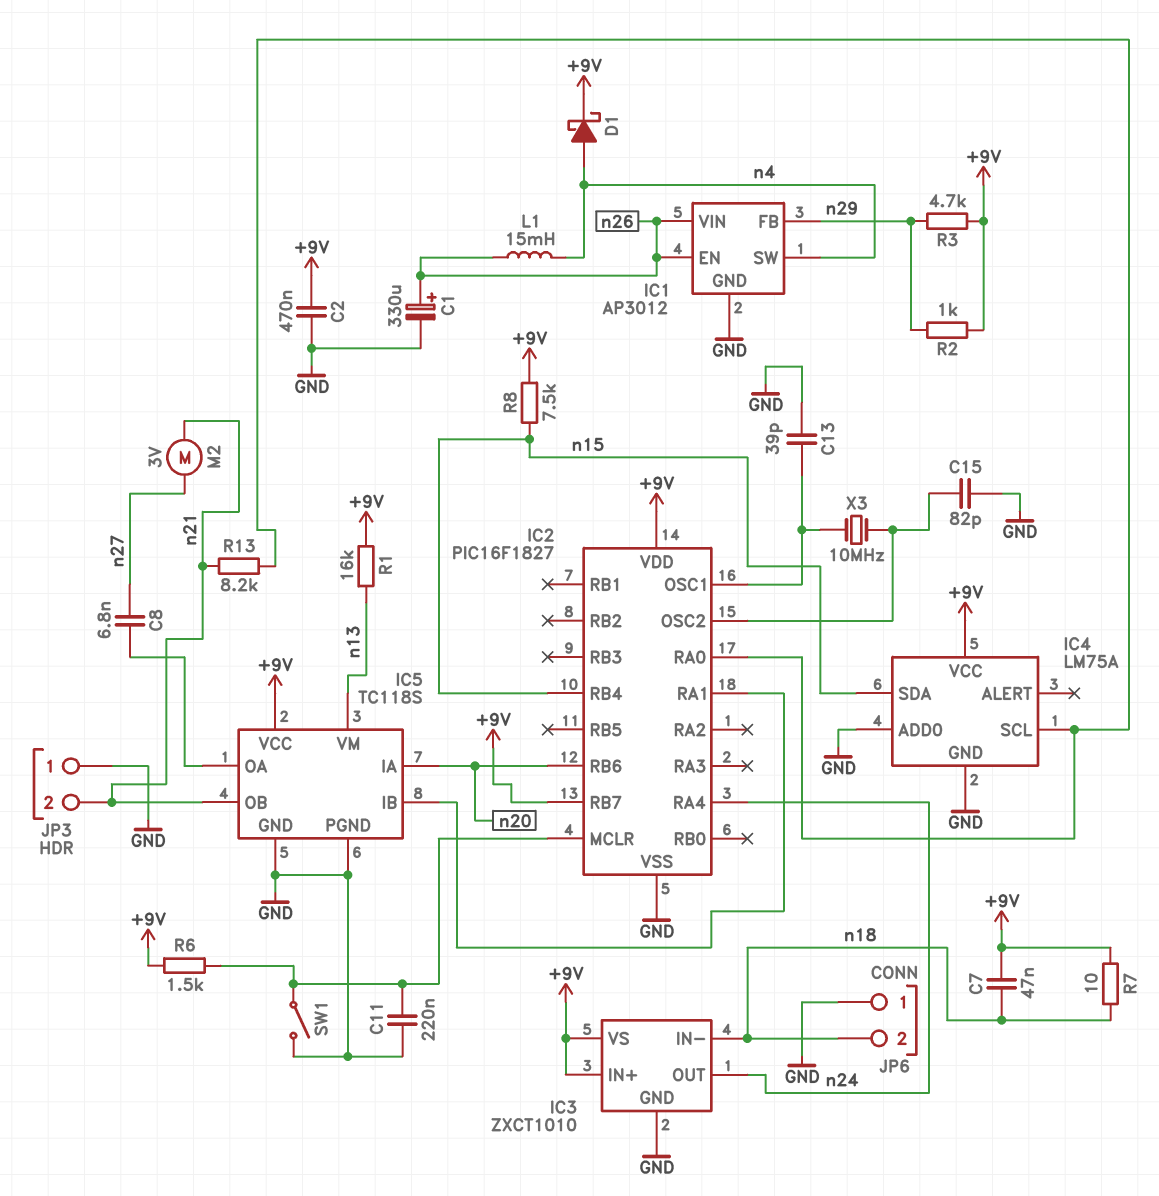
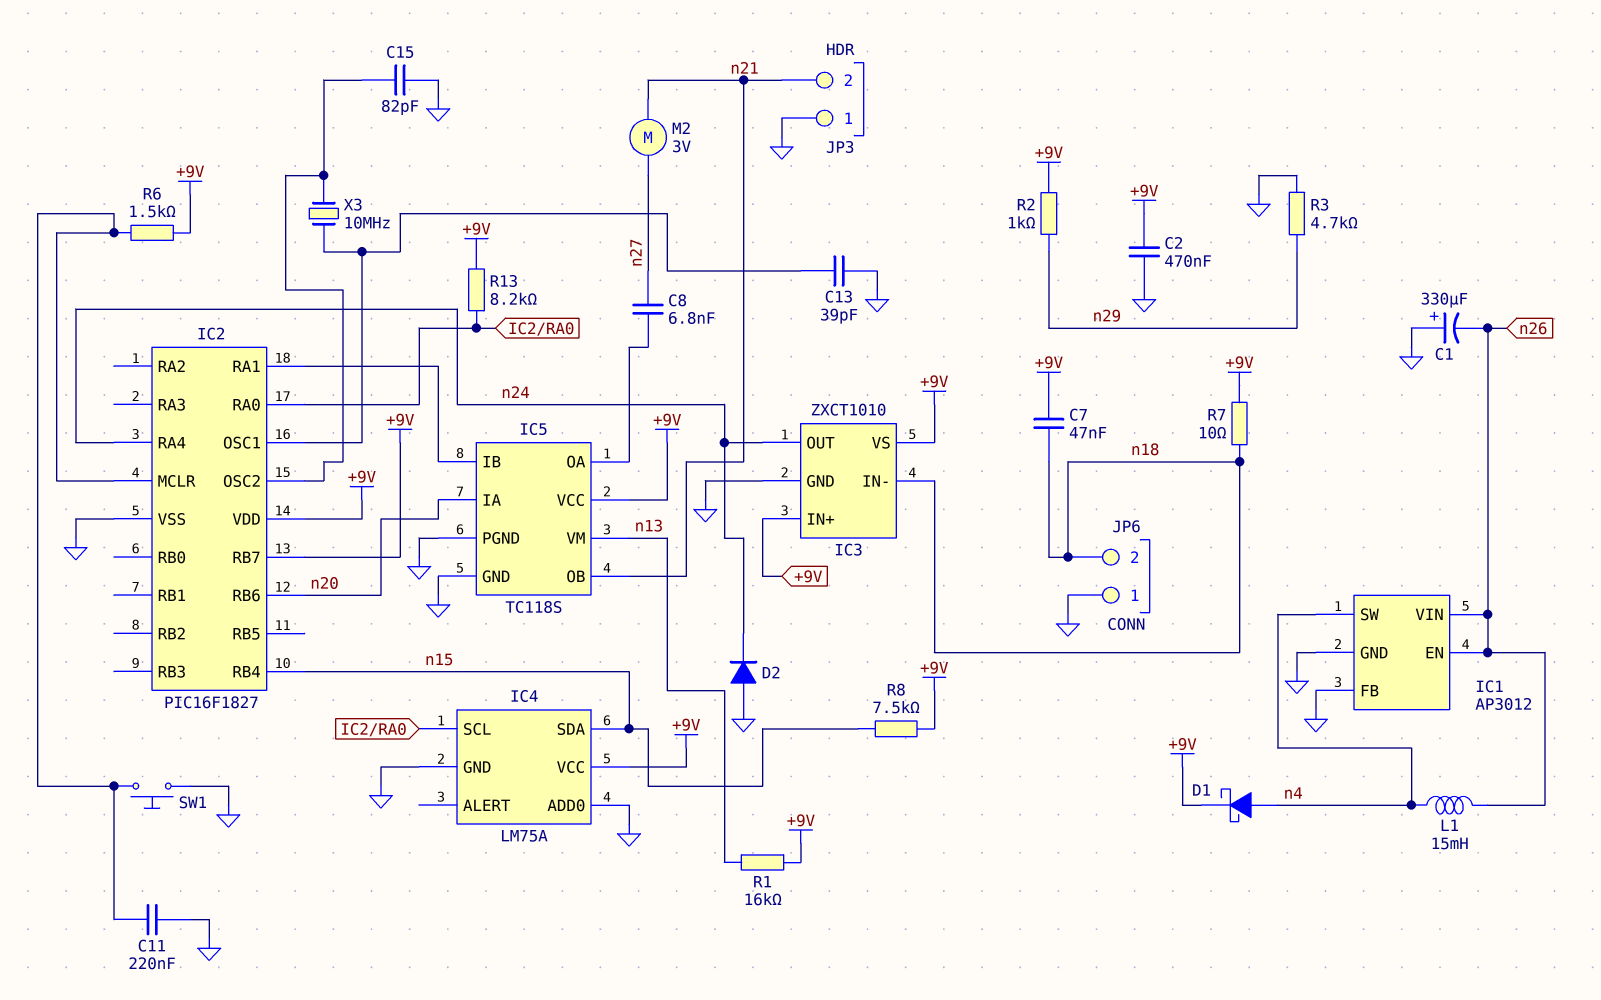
C1: 330uF (plus n26, minus GND) -> 330uF (plus GND, minus n26)
D2: none -> diode (A GND, K n24)
IC1 pin FB: n29 -> GND
R3: 4.7k (+9V, n29) -> 4.7k (GND, n29)
R13: 8.2k (IC2/RA0, n21) -> 8.2k (+9V, IC2/RA0)
SW1: switch (GND, IC2/MCLR) -> button (GND, IC2/MCLR)

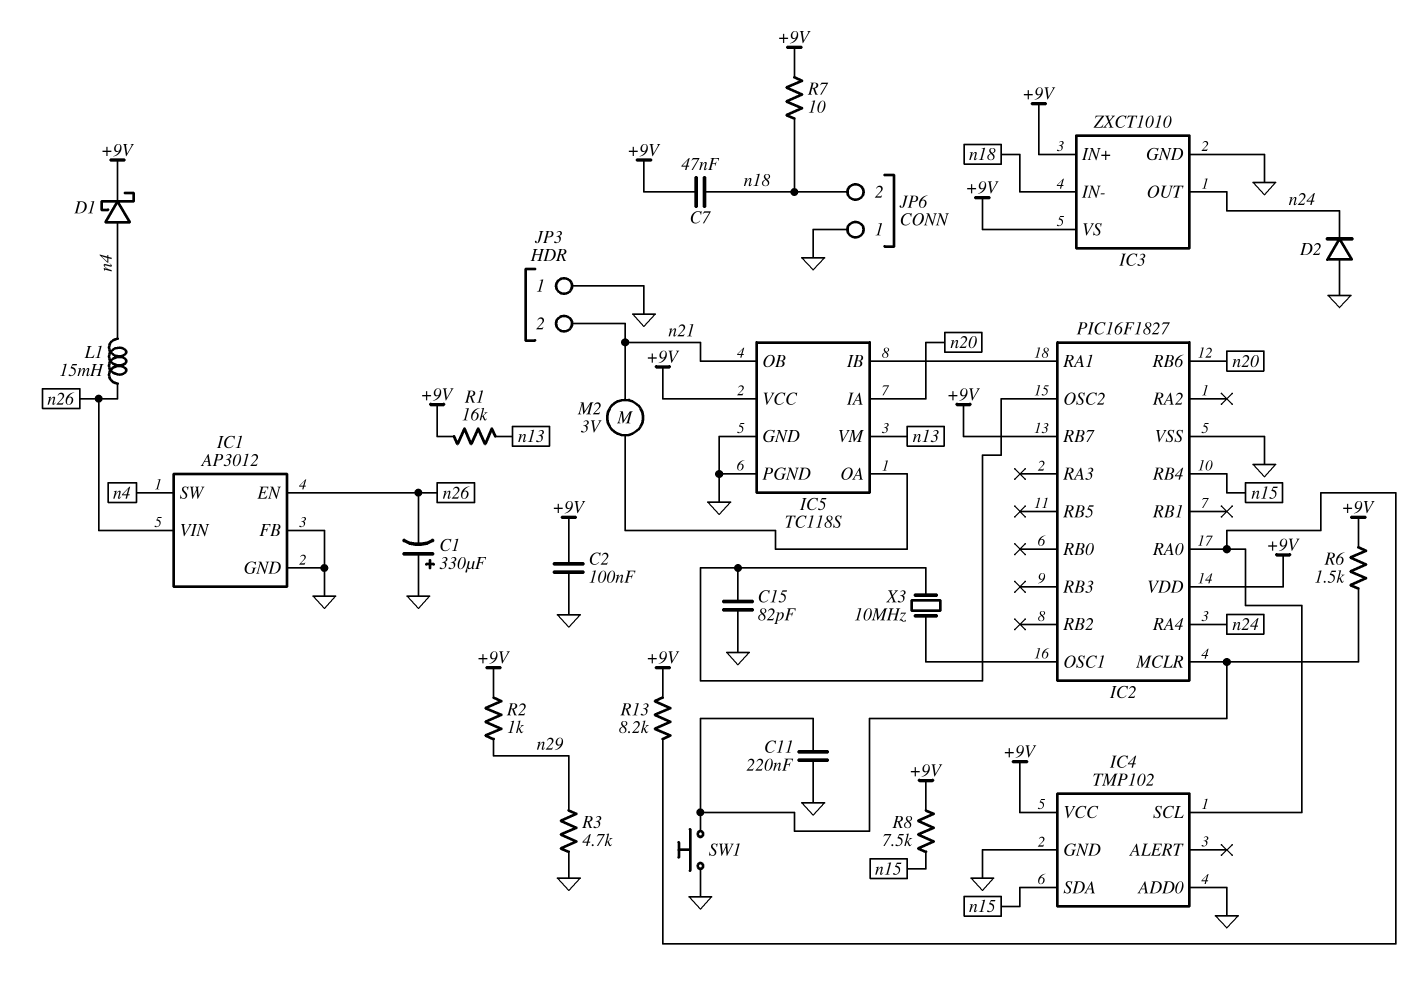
C2: 470nF (+9V, GND) -> 100nF (+9V, GND)
C8: 6.8nF (IC5/OA, n27) -> none
C13: 39pF (GND, IC2/OSC1) -> none
IC4: LM75A -> TMP102
M2: motor 3V (n21, n27) -> motor 3V (IC5/OA, n21)

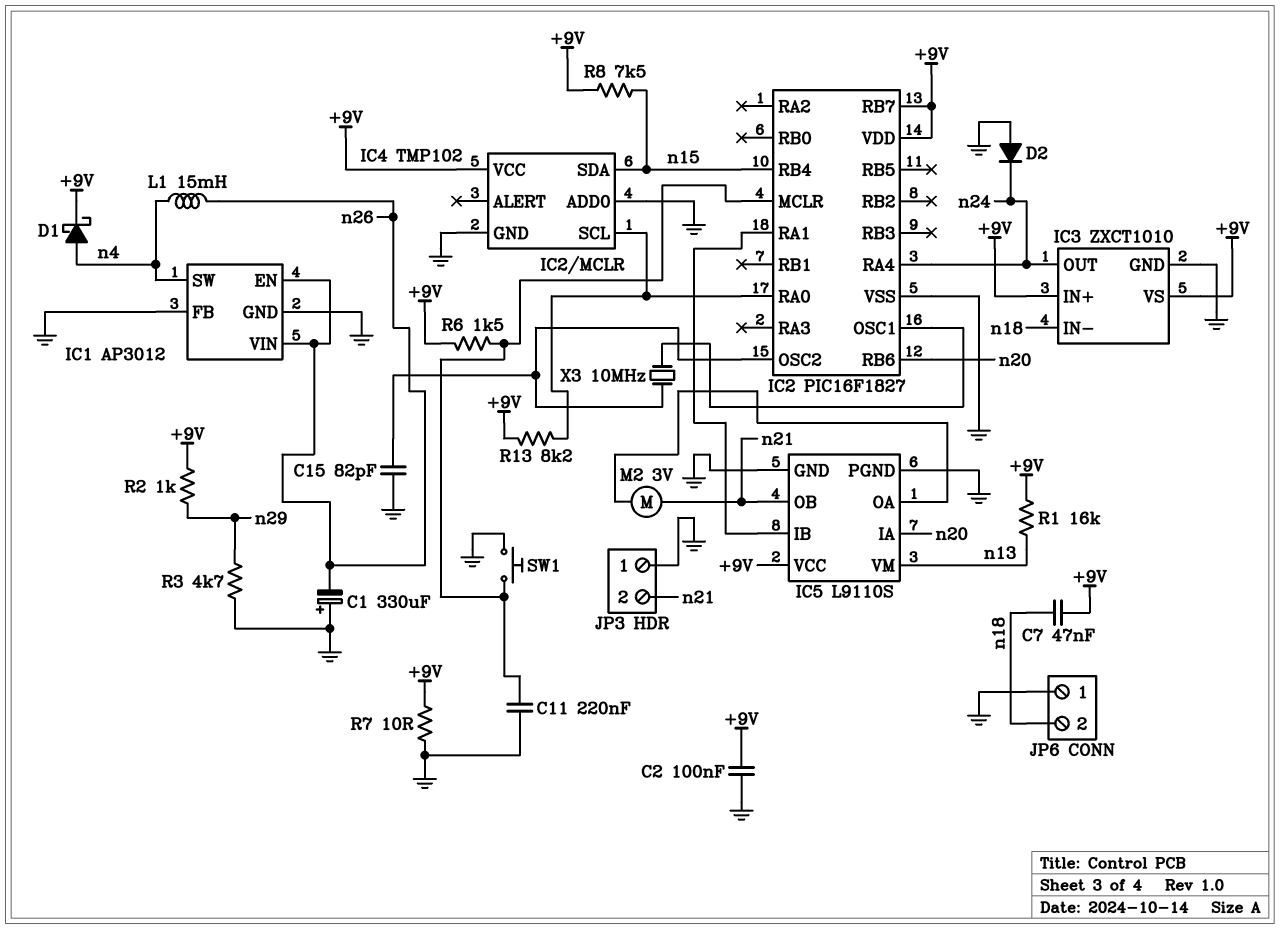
IC5: TC118S -> L9110S
R7: 10 (+9V, n18) -> 10 (+9V, GND)

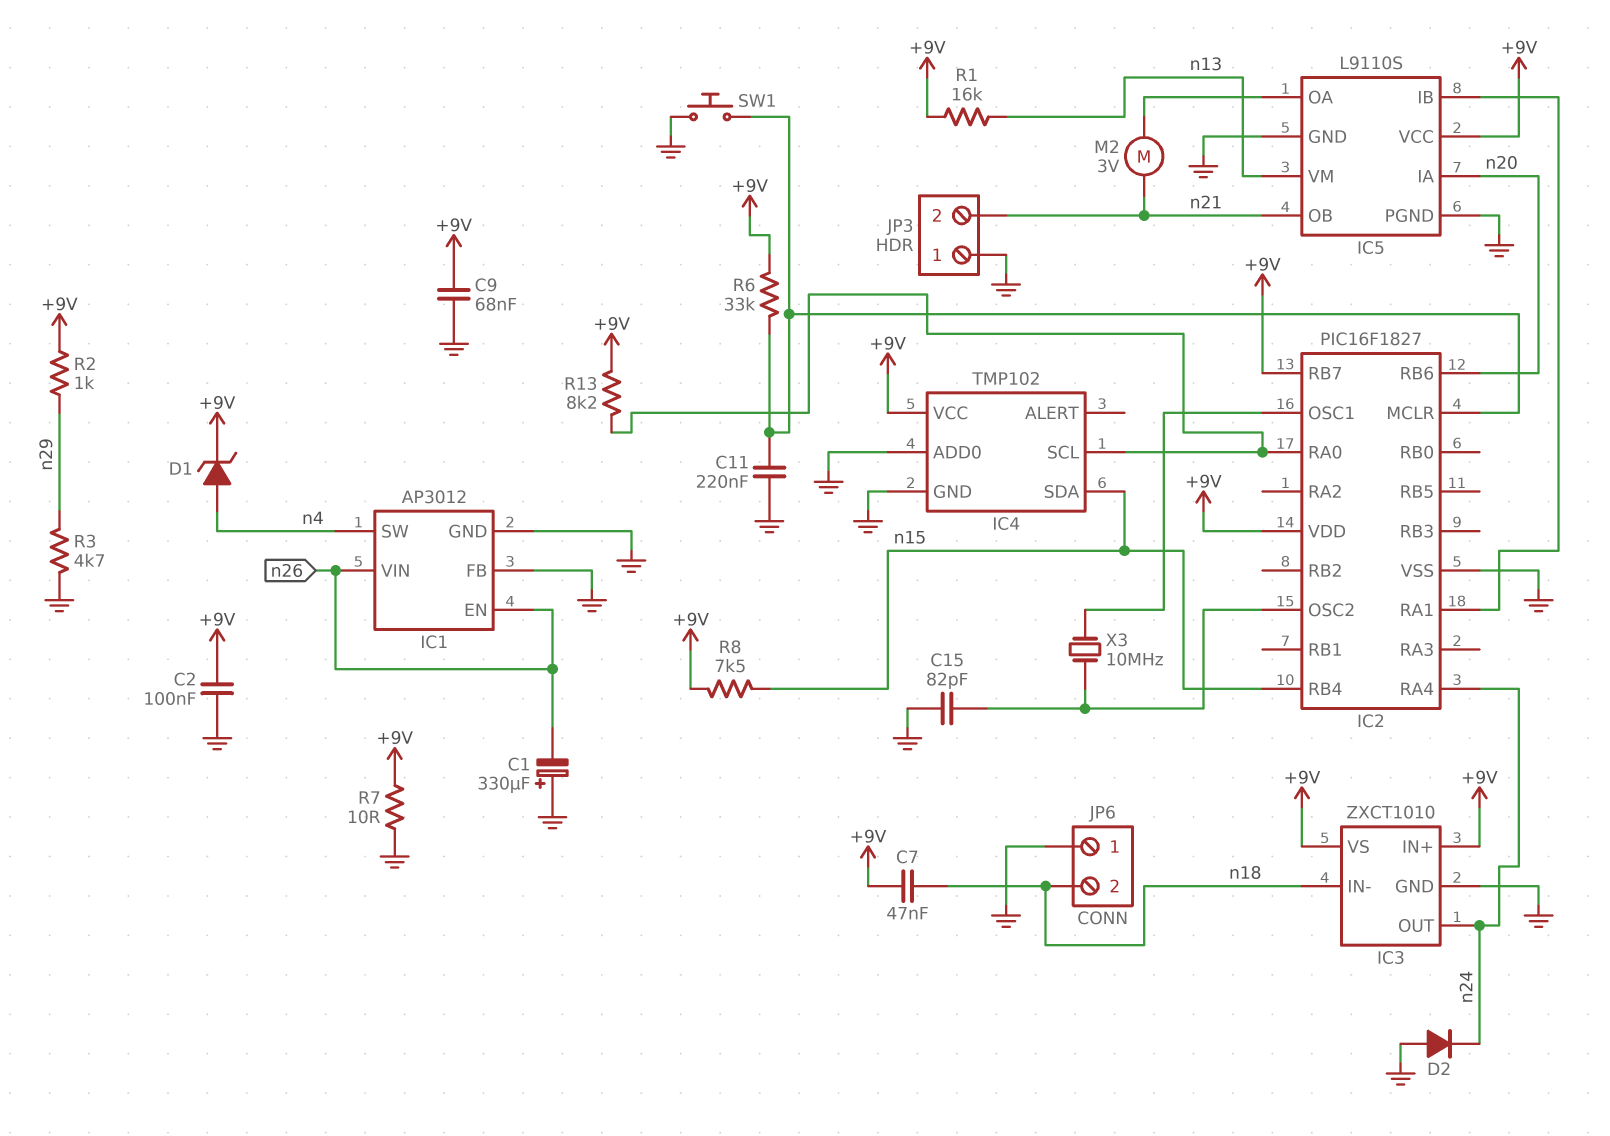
C9: none -> 68nF (+9V, GND)
D1: schottky (A n4, K +9V) -> zener (A n4, K +9V)
L1: 15mH (n4, n26) -> none
R6: 1.5k (+9V, IC2/MCLR) -> 33k (+9V, IC2/MCLR)

